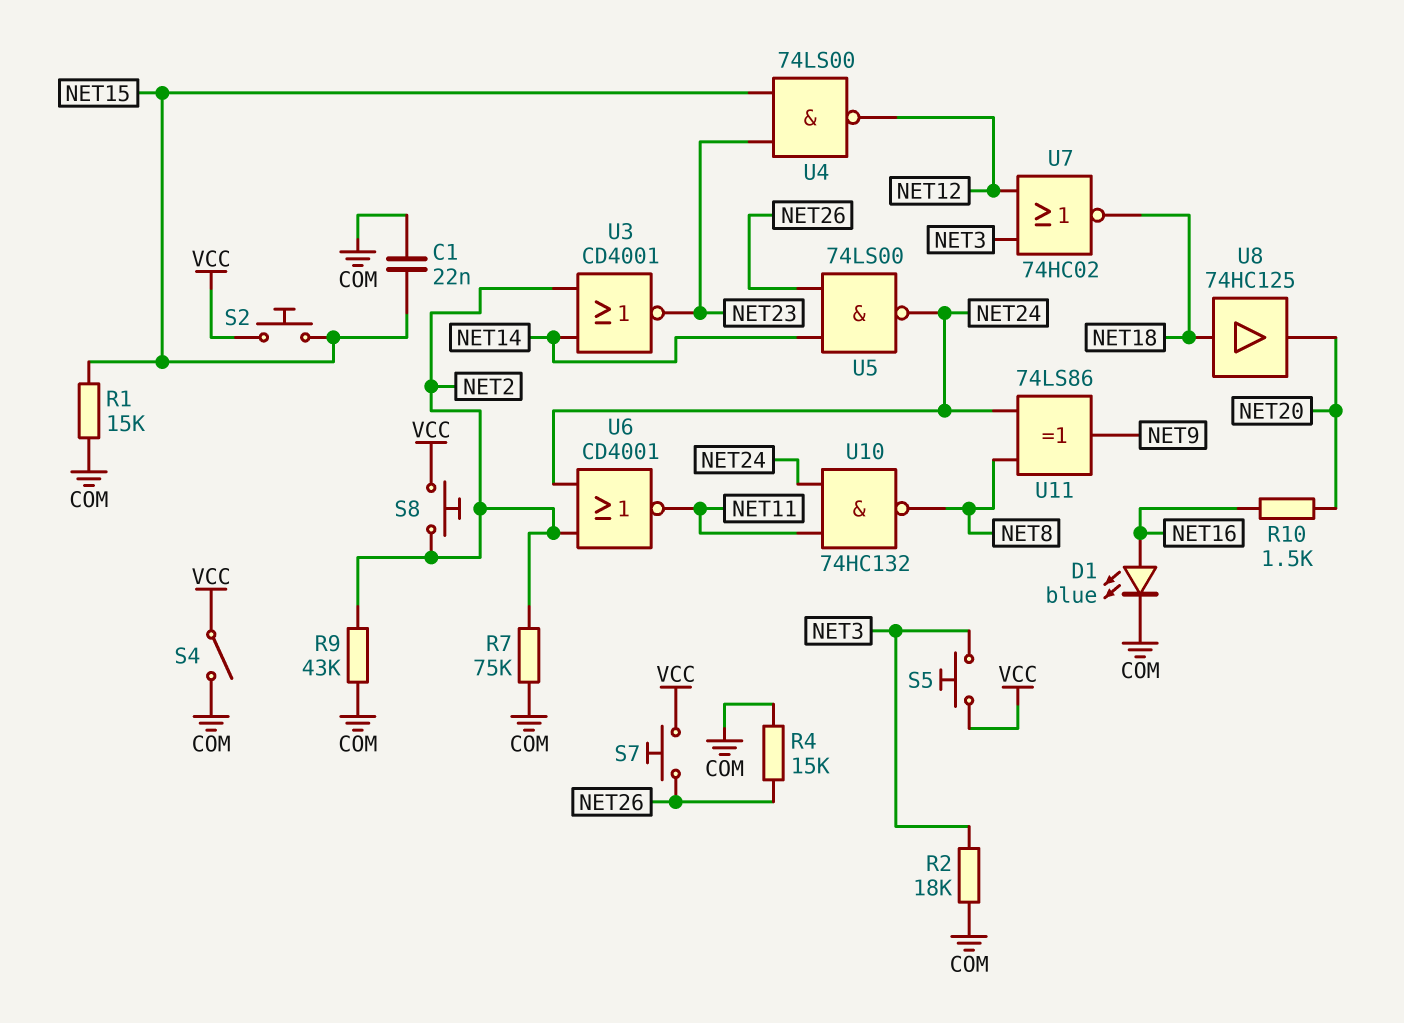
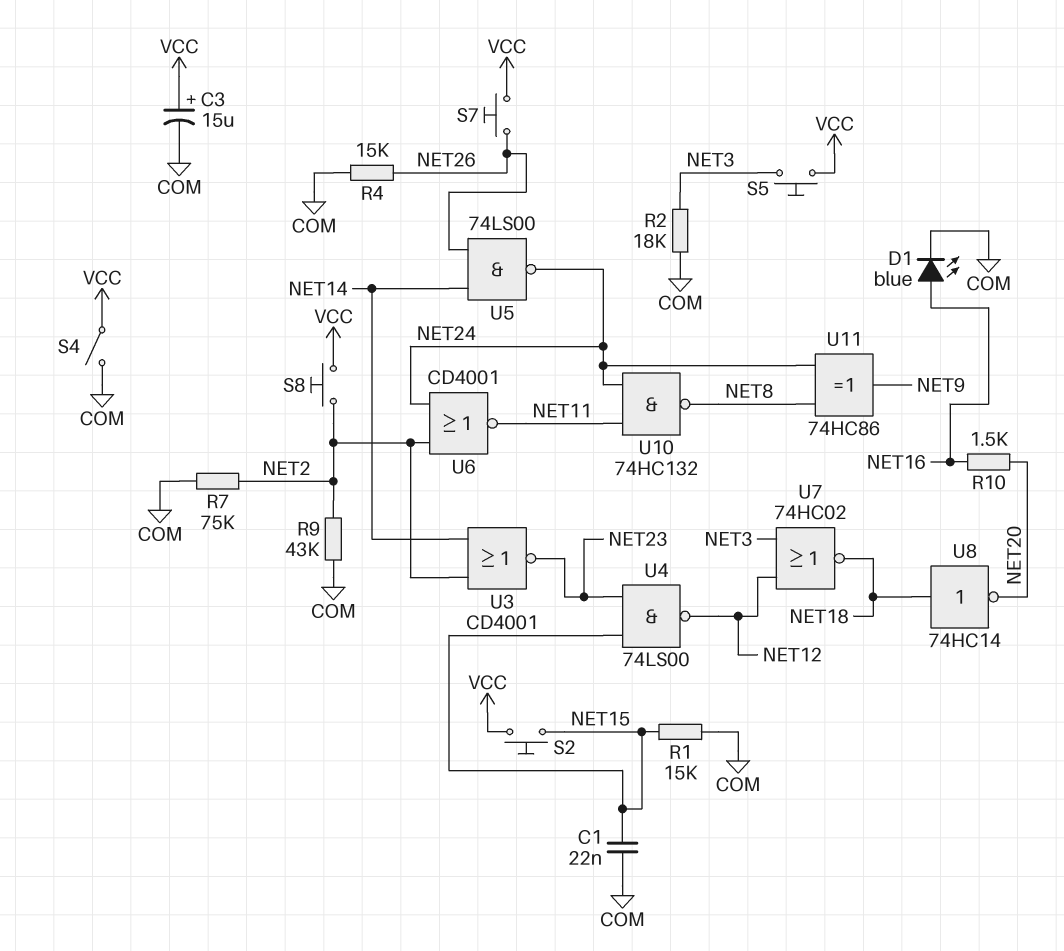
C3: none -> 15uF (plus VCC, minus COM)
U8: buffer 74HC125 (in NET18, out NET20) -> NOT 74HC14 (in NET18, out NET20)
U11: XOR 74LS86 (in NET8, in NET24, out NET9) -> XOR 74HC86 (in NET8, in NET24, out NET9)

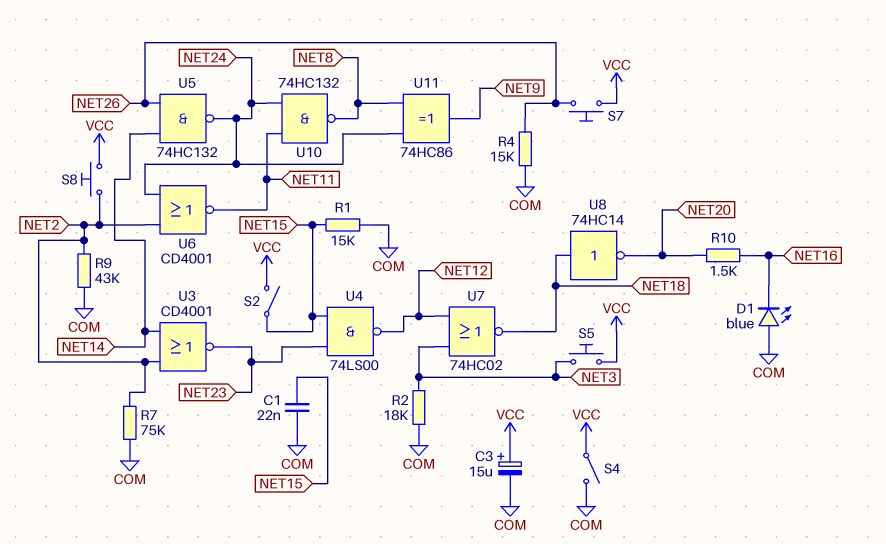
D1: LED blue (A NET16, K COM) -> LED blue (A COM, K NET16)
S2: button (NET15, VCC) -> switch (NET15, VCC)
U5: NAND 74LS00 (in NET14, in NET26, out NET24) -> NAND 74HC132 (in NET14, in NET26, out NET24)

